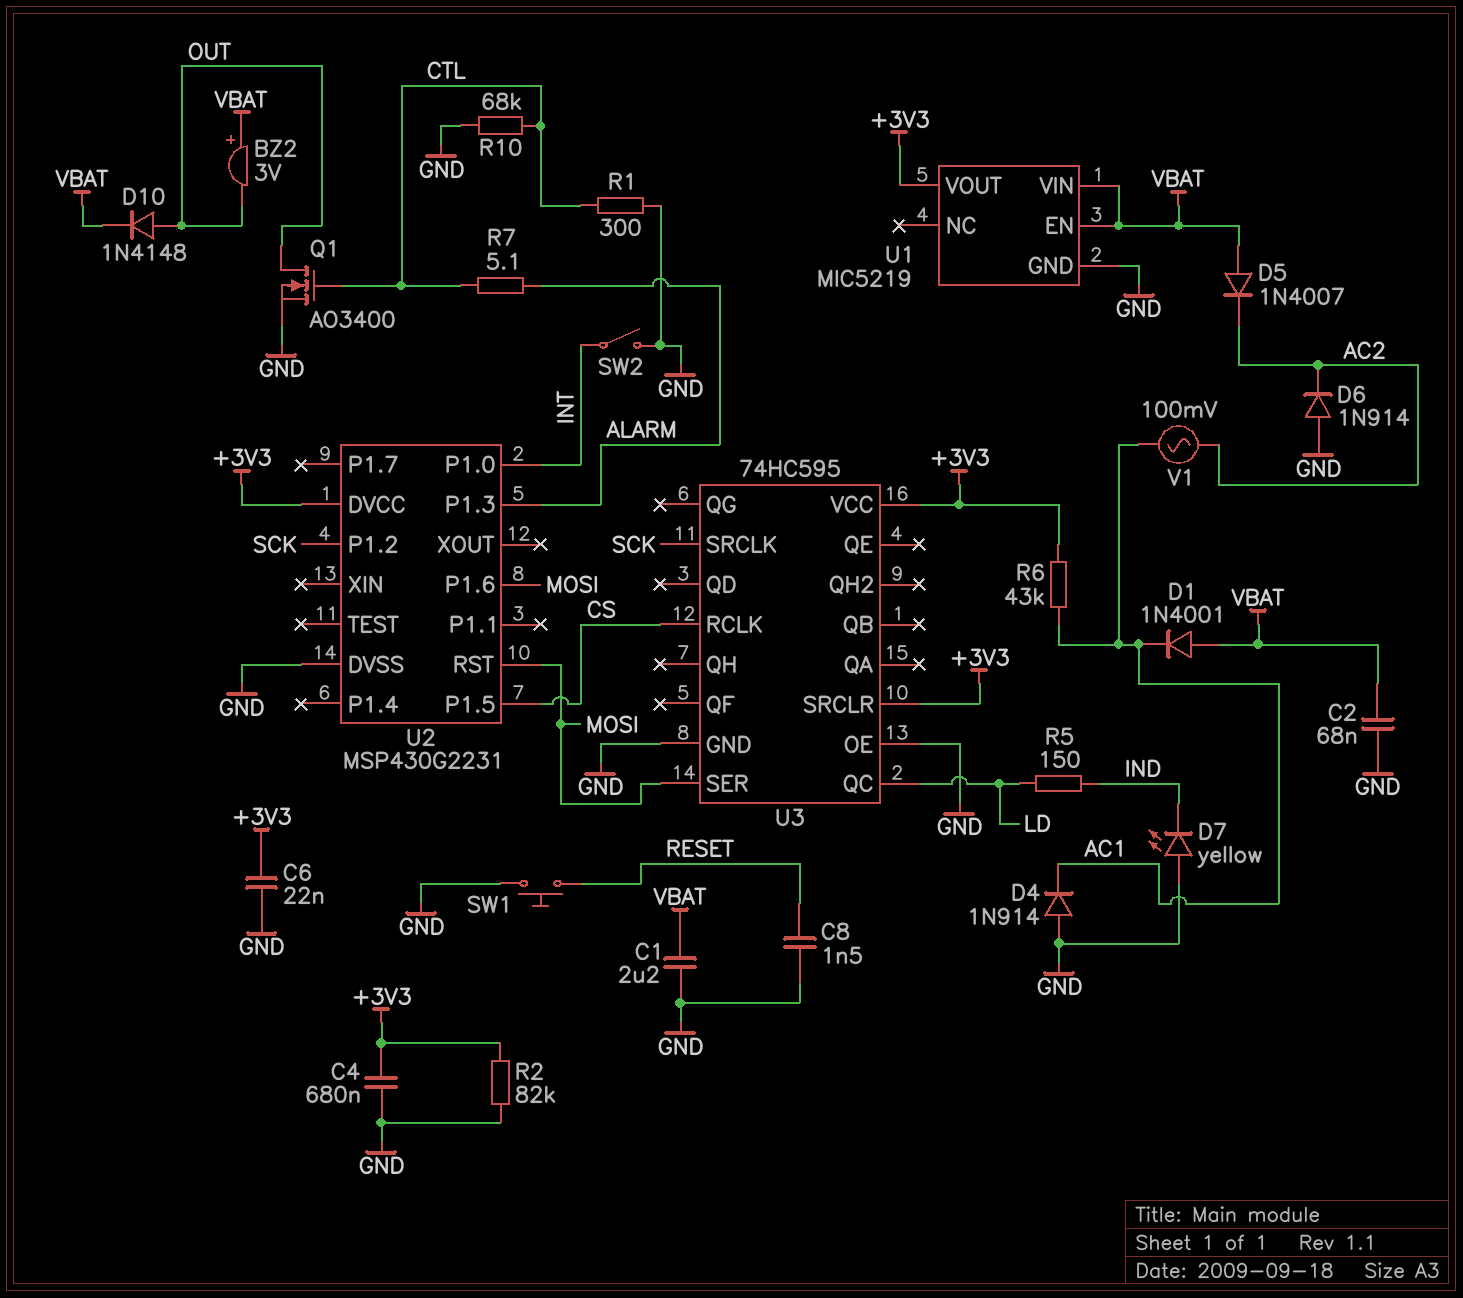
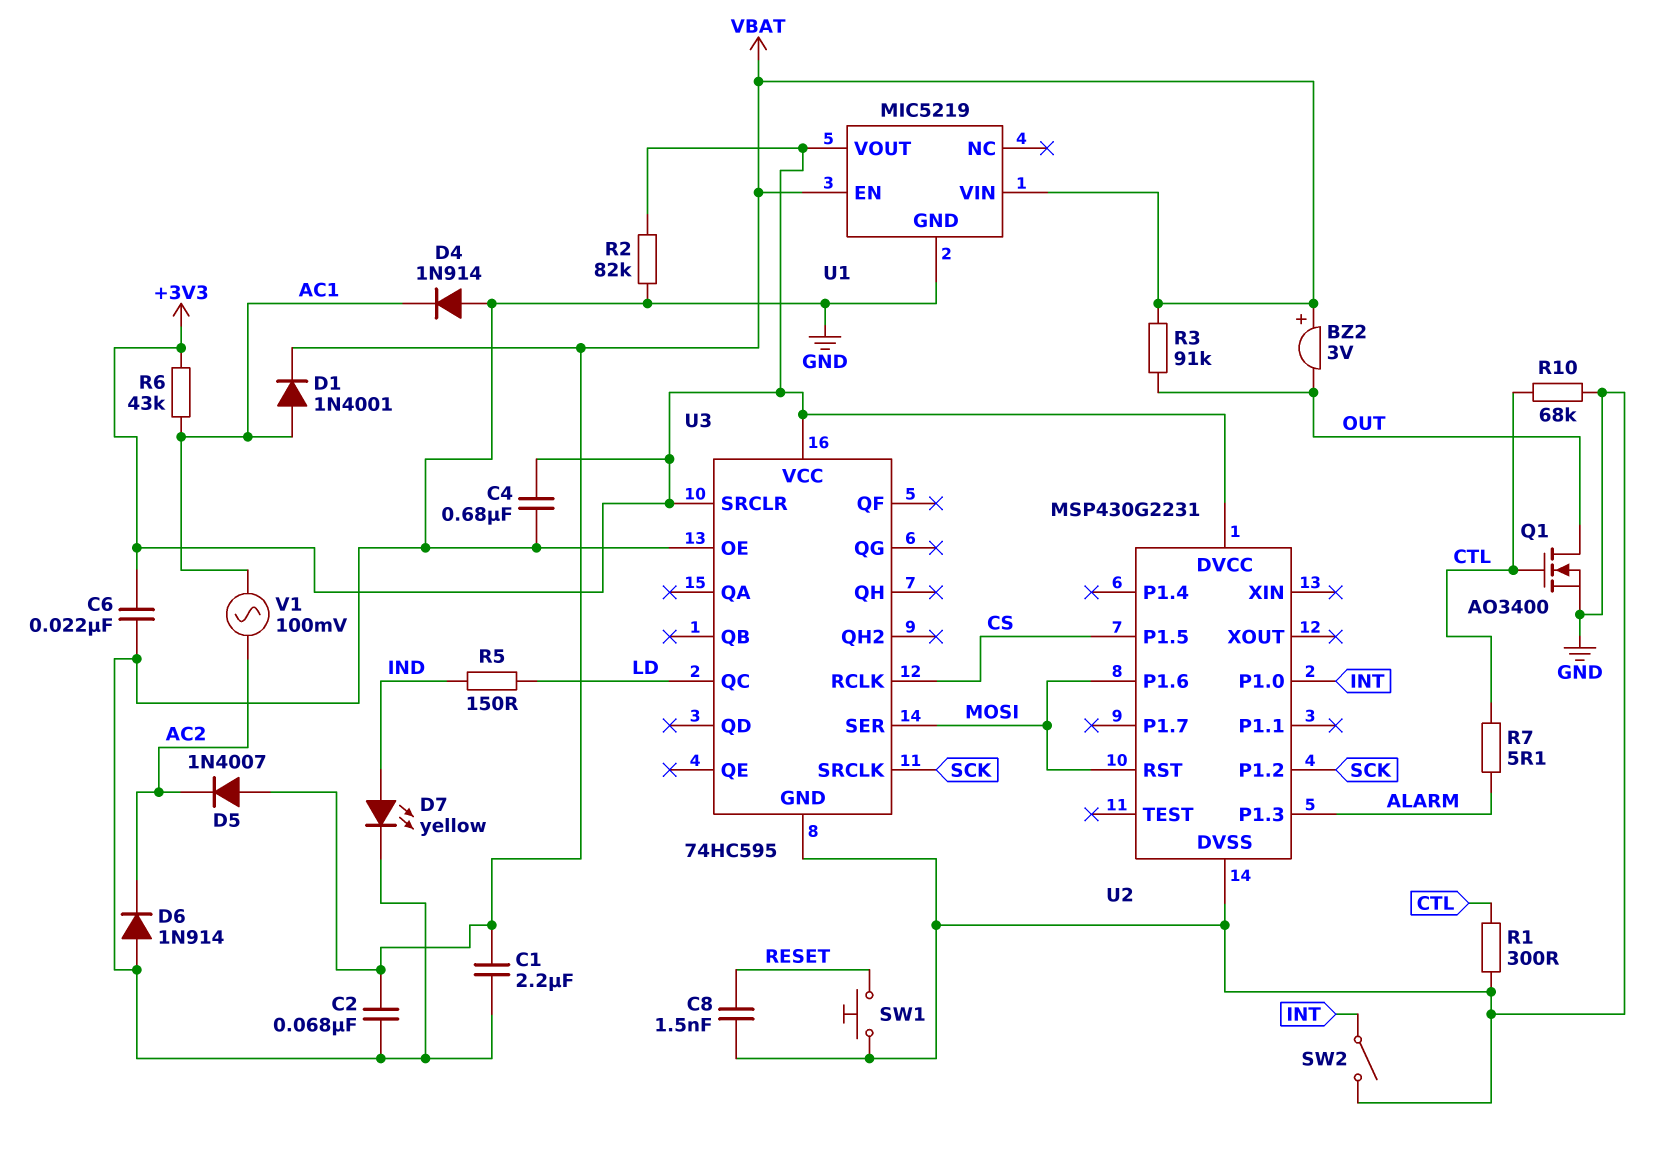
D1: diode 1N4001 (A VBAT, K AC1) -> diode 1N4001 (A AC1, K VBAT)
D7: LED yellow (A GND, K IND) -> LED yellow (A IND, K GND)
D10: diode 1N4148 (A OUT, K VBAT) -> none
R3: none -> 91k (OUT, VBAT)

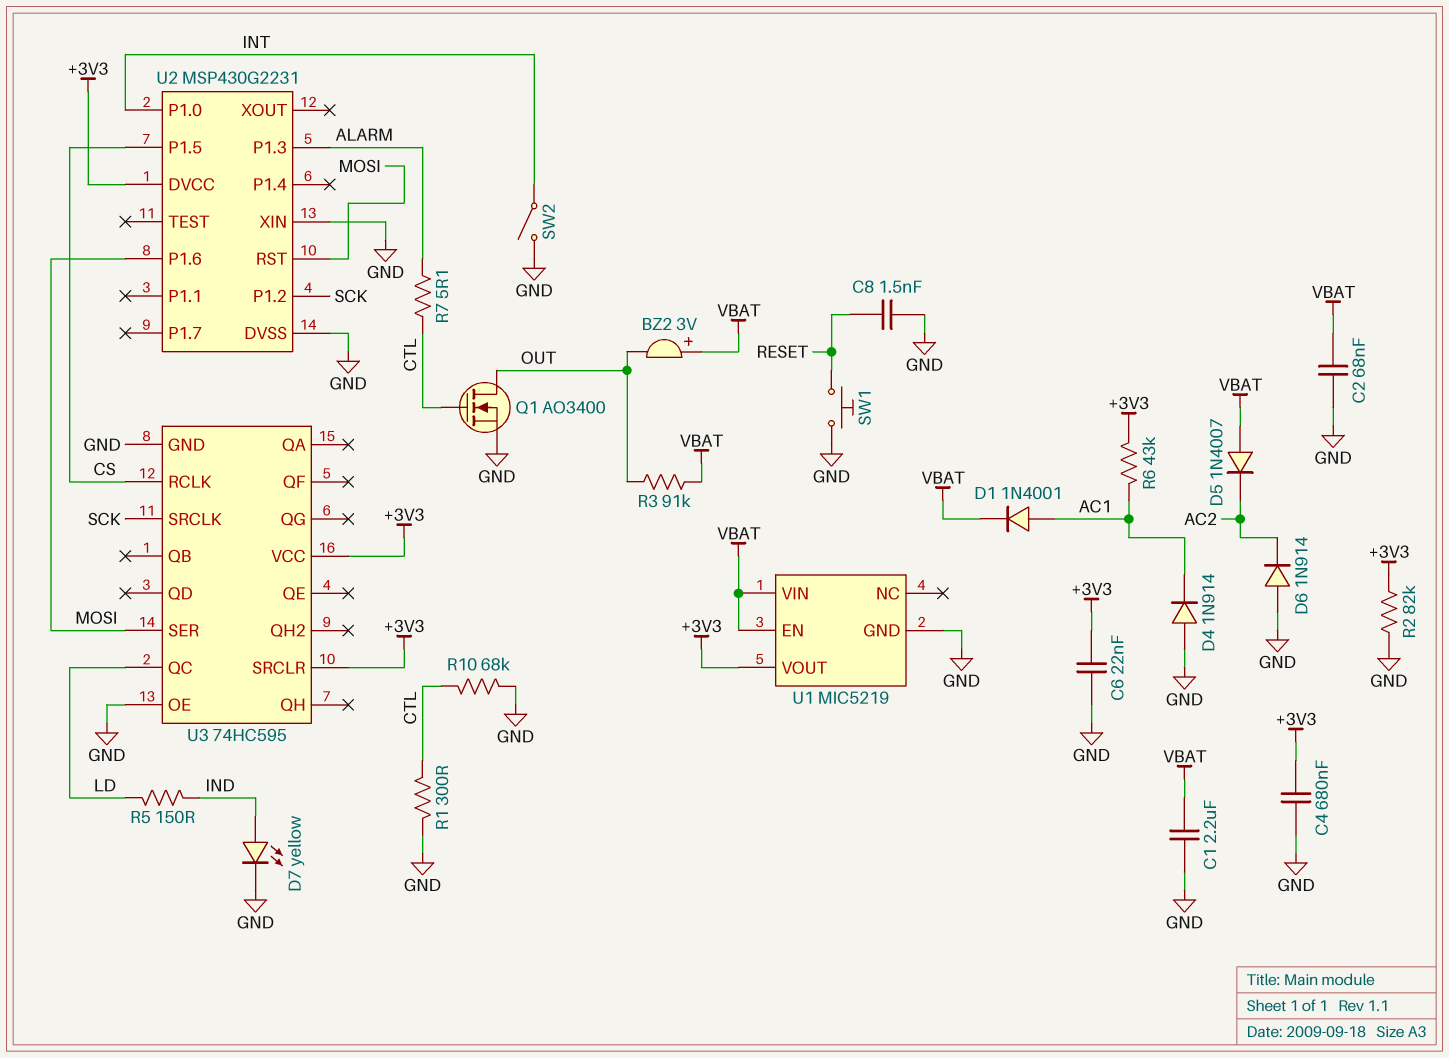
U2 pin XIN: none -> GND
V1: AC 100mV (AC1, AC2) -> none

